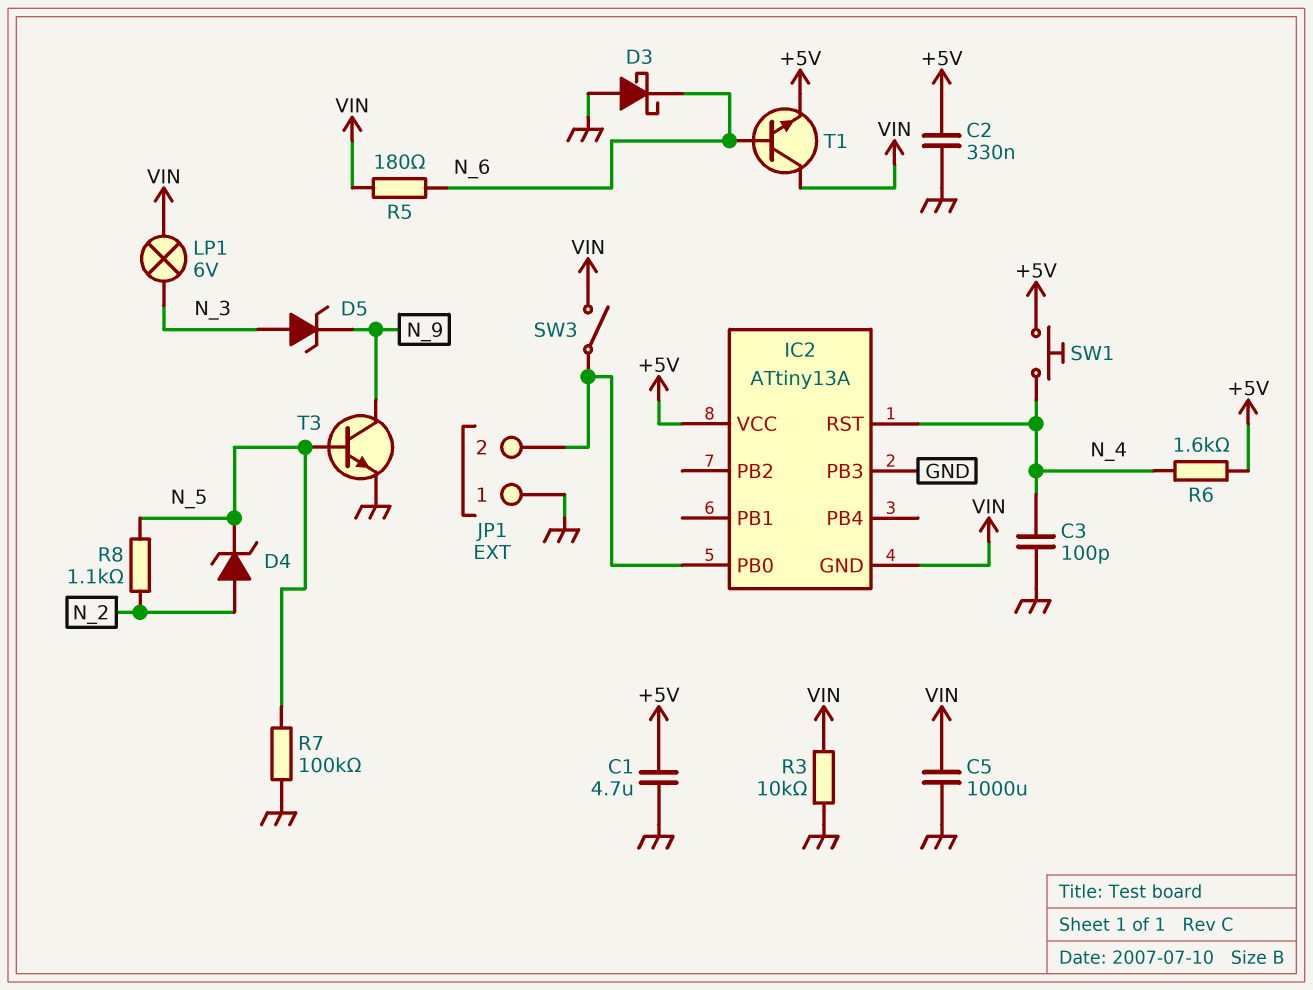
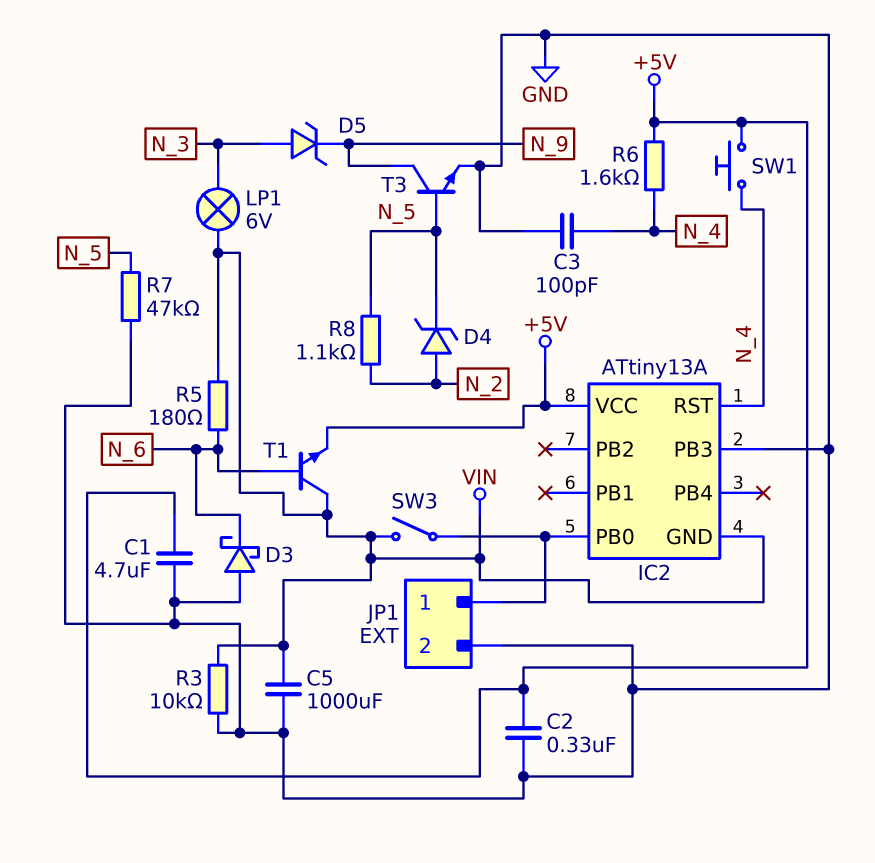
JP1 pin 1: GND -> IC2/PB0
JP1 pin 2: IC2/PB0 -> GND
R7: 100k (GND, N_5) -> 47k (GND, N_5)

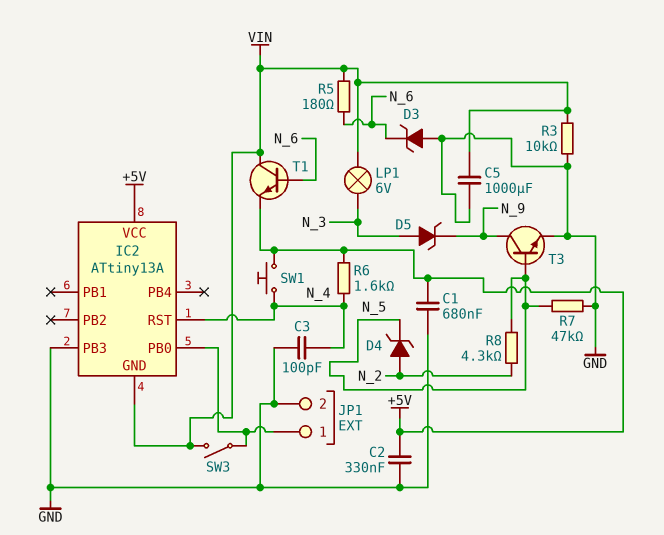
C1: 4.7uF (+5V, GND) -> 680nF (+5V, GND)
D3: schottky (A GND, K N_6) -> zener (A GND, K N_6)
R8: 1.1k (N_2, N_5) -> 4.3k (N_2, N_5)

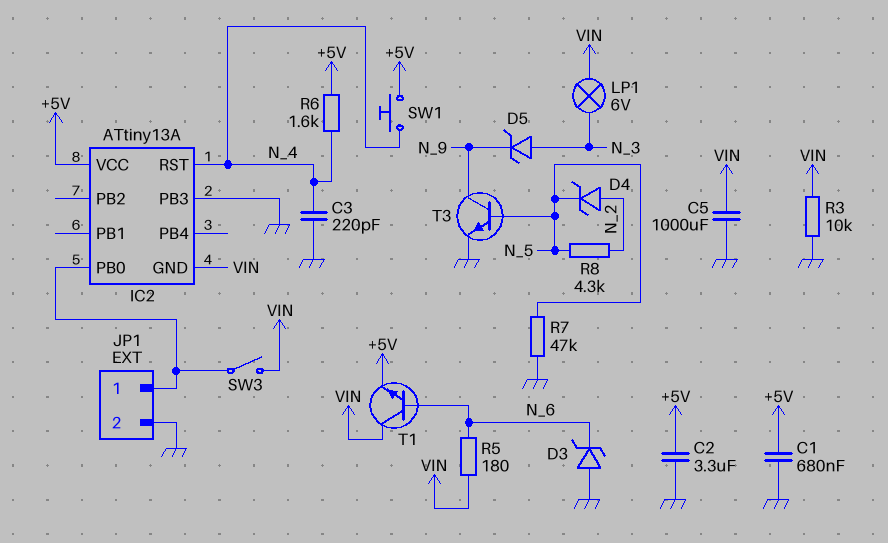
C2: 330nF (+5V, GND) -> 3.3uF (+5V, GND)
C3: 100pF (GND, N_4) -> 220pF (GND, N_4)

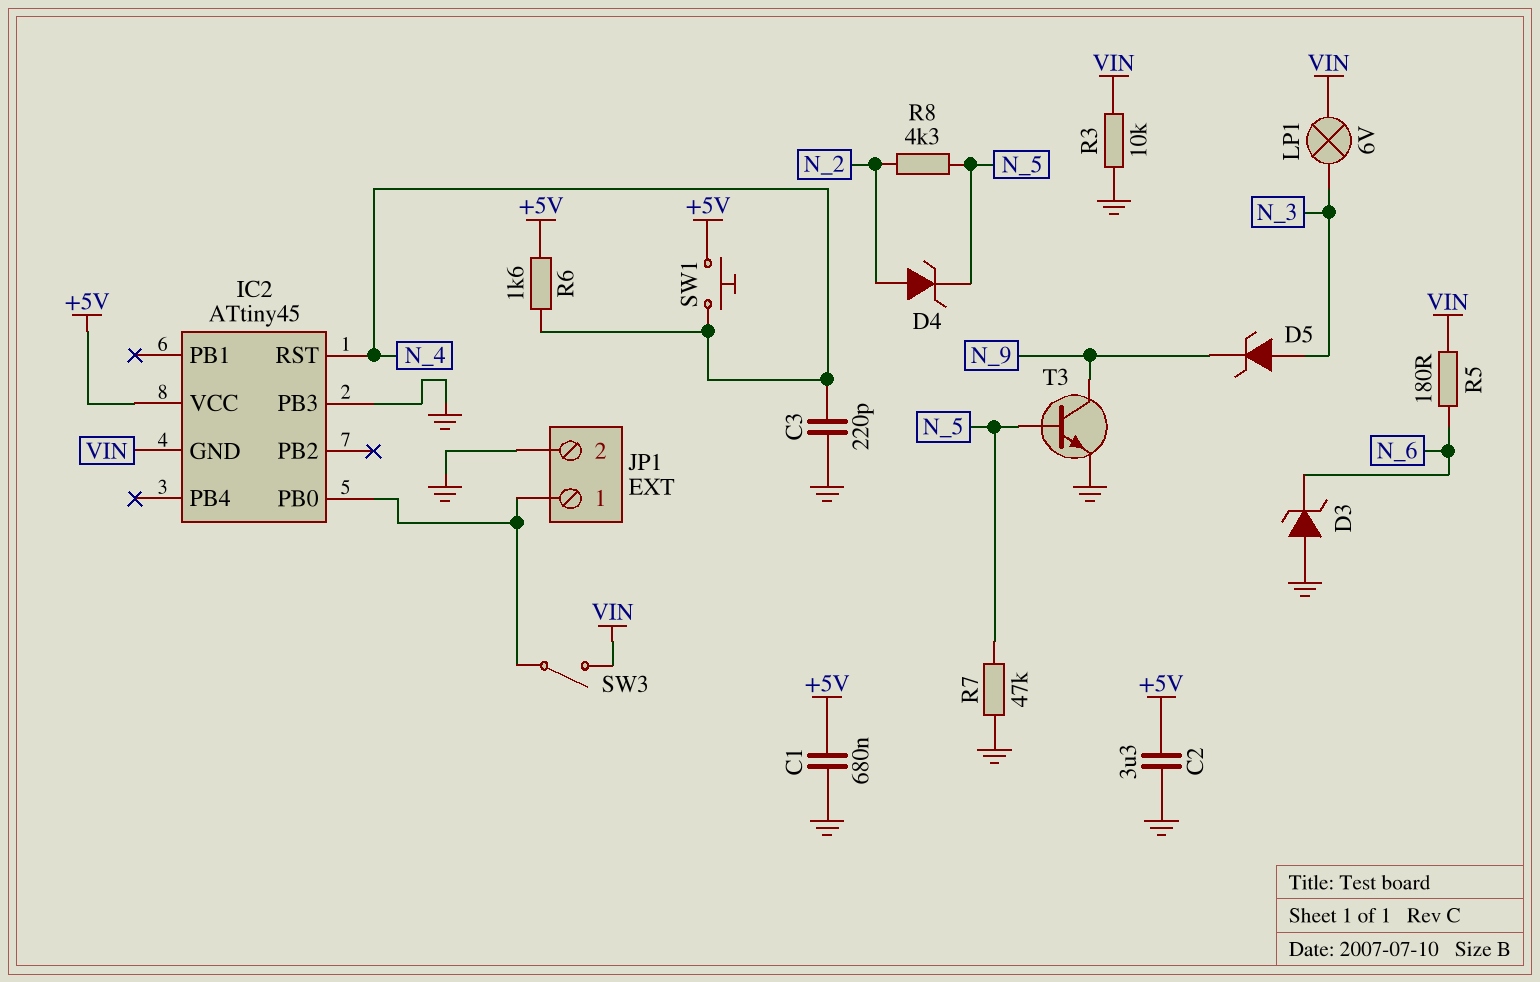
C5: 1000uF (GND, VIN) -> none
IC2: ATtiny13A -> ATtiny45
T1: NPN (B N_6, C VIN, E +5V) -> none

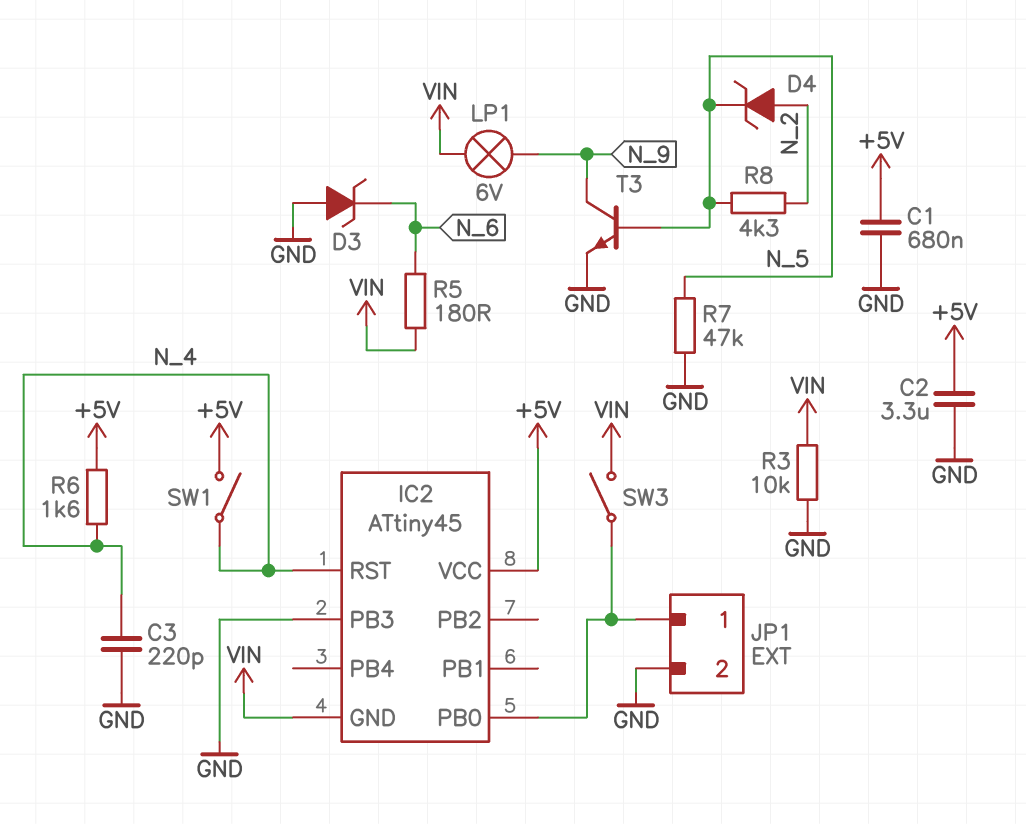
D5: zener (A N_3, K N_9) -> none
LP1: lamp 6V (N_3, VIN) -> lamp 6V (N_9, VIN)
SW1: button (+5V, N_4) -> switch (+5V, N_4)

